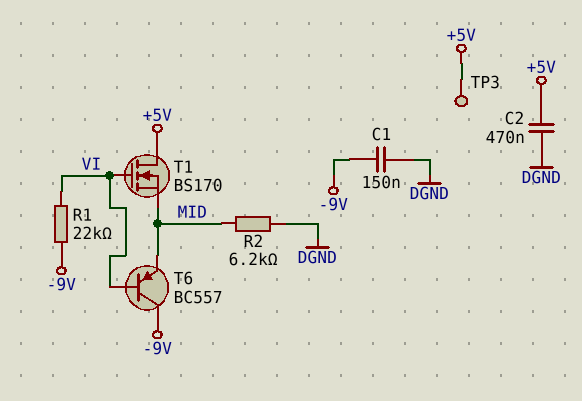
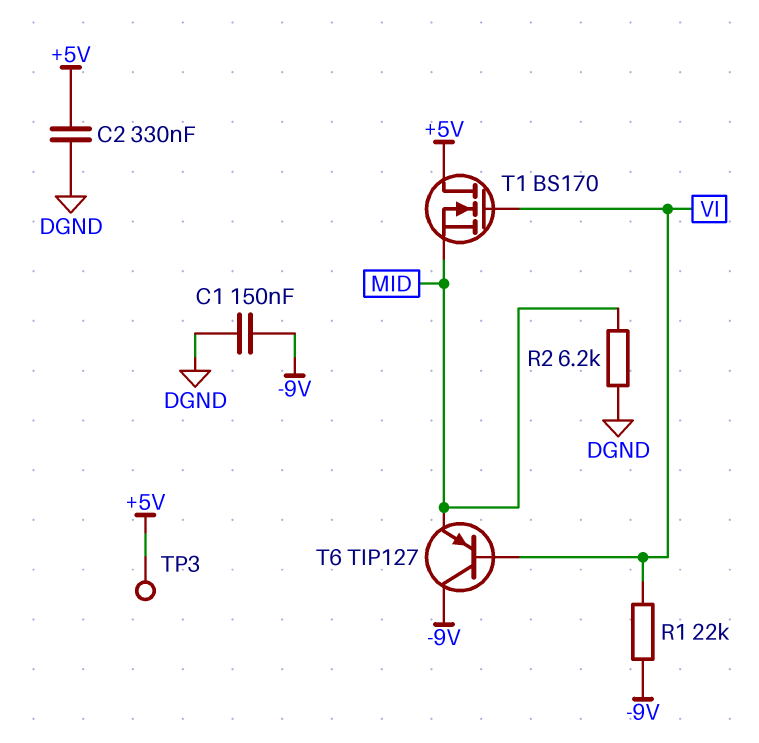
C2: 470nF (+5V, DGND) -> 330nF (+5V, DGND)
T6: PNP BC557 (B VI, C -9V, E MID) -> PNP TIP127 (B VI, C -9V, E MID)

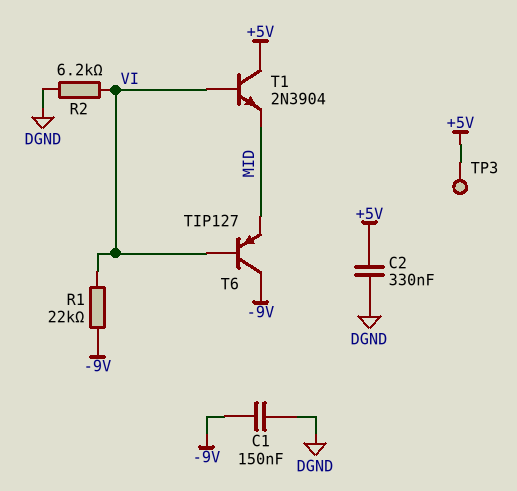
R2: 6.2k (DGND, MID) -> 6.2k (DGND, VI)
T1: NMOS BS170 (G VI, D +5V, S MID) -> NPN 2N3904 (B VI, C +5V, E MID)

